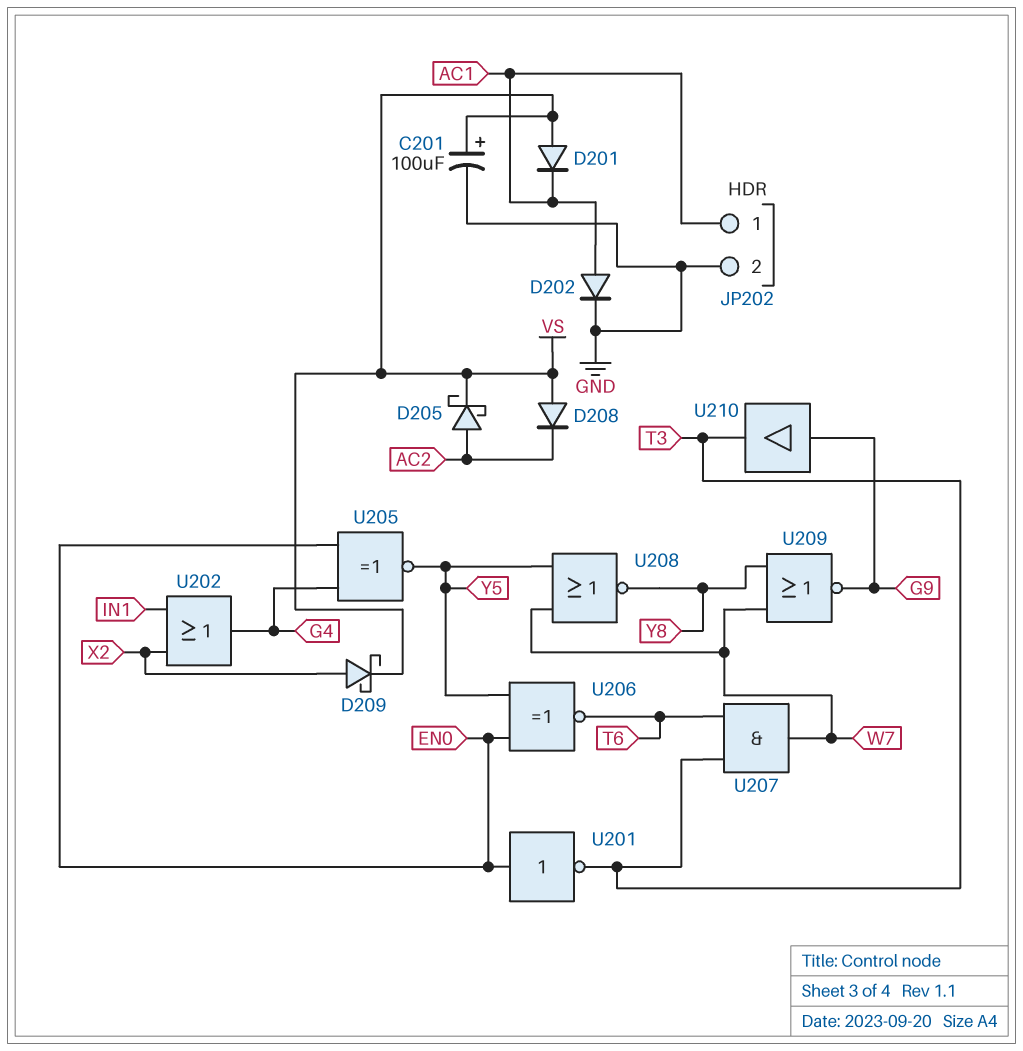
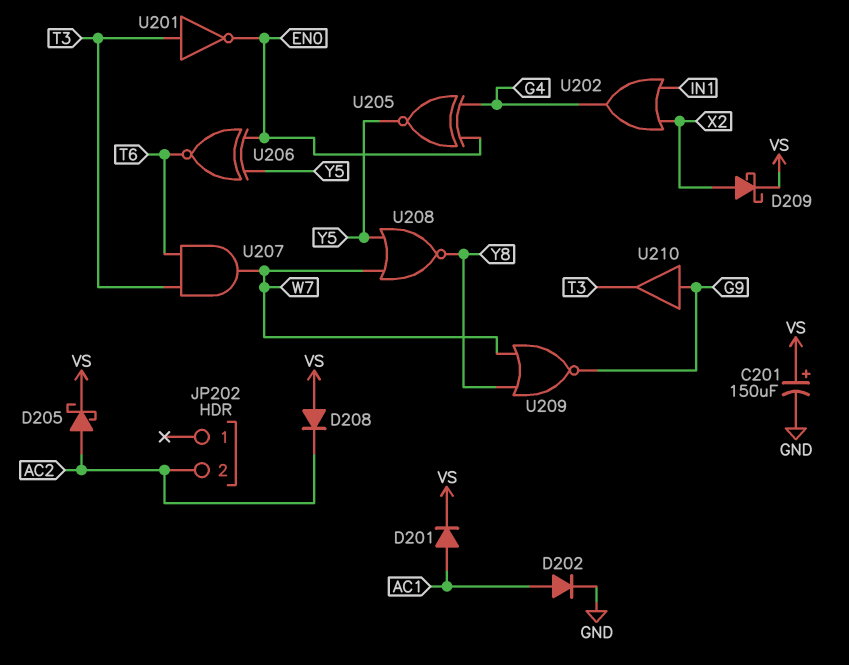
C201: 100uF (plus VS, minus GND) -> 150uF (plus VS, minus GND)
D201: diode (A VS, K AC1) -> diode (A AC1, K VS)
JP202 pin 1: AC1 -> none
JP202 pin 2: GND -> AC2
U201: NOT (in EN0, out T3) -> NOT (in T3, out EN0)

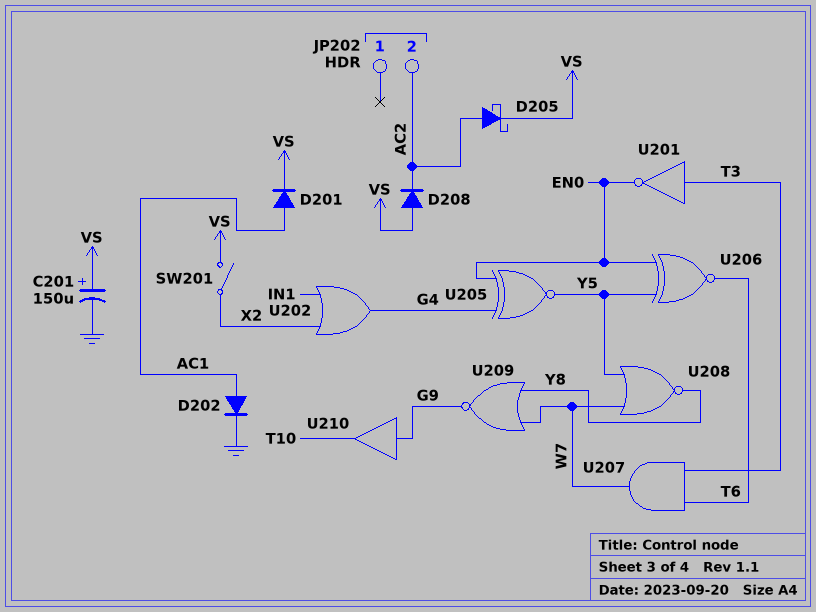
D209: schottky (A X2, K VS) -> none
SW201: none -> switch (VS, X2)
U210: buffer (in G9, out T3) -> buffer (in G9, out T10)

